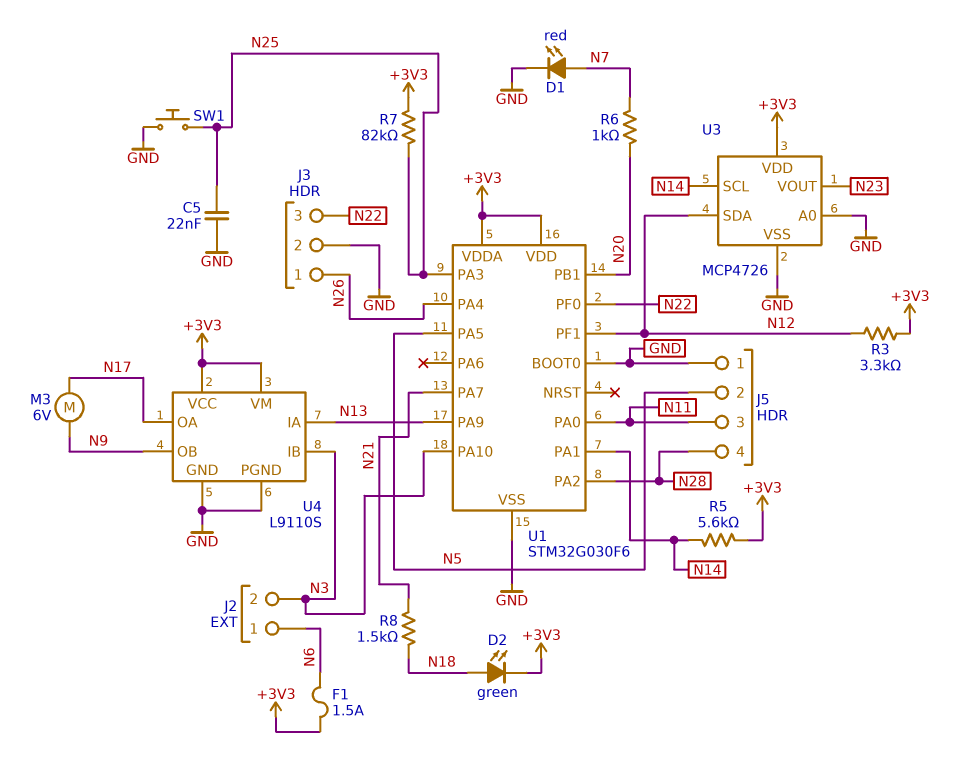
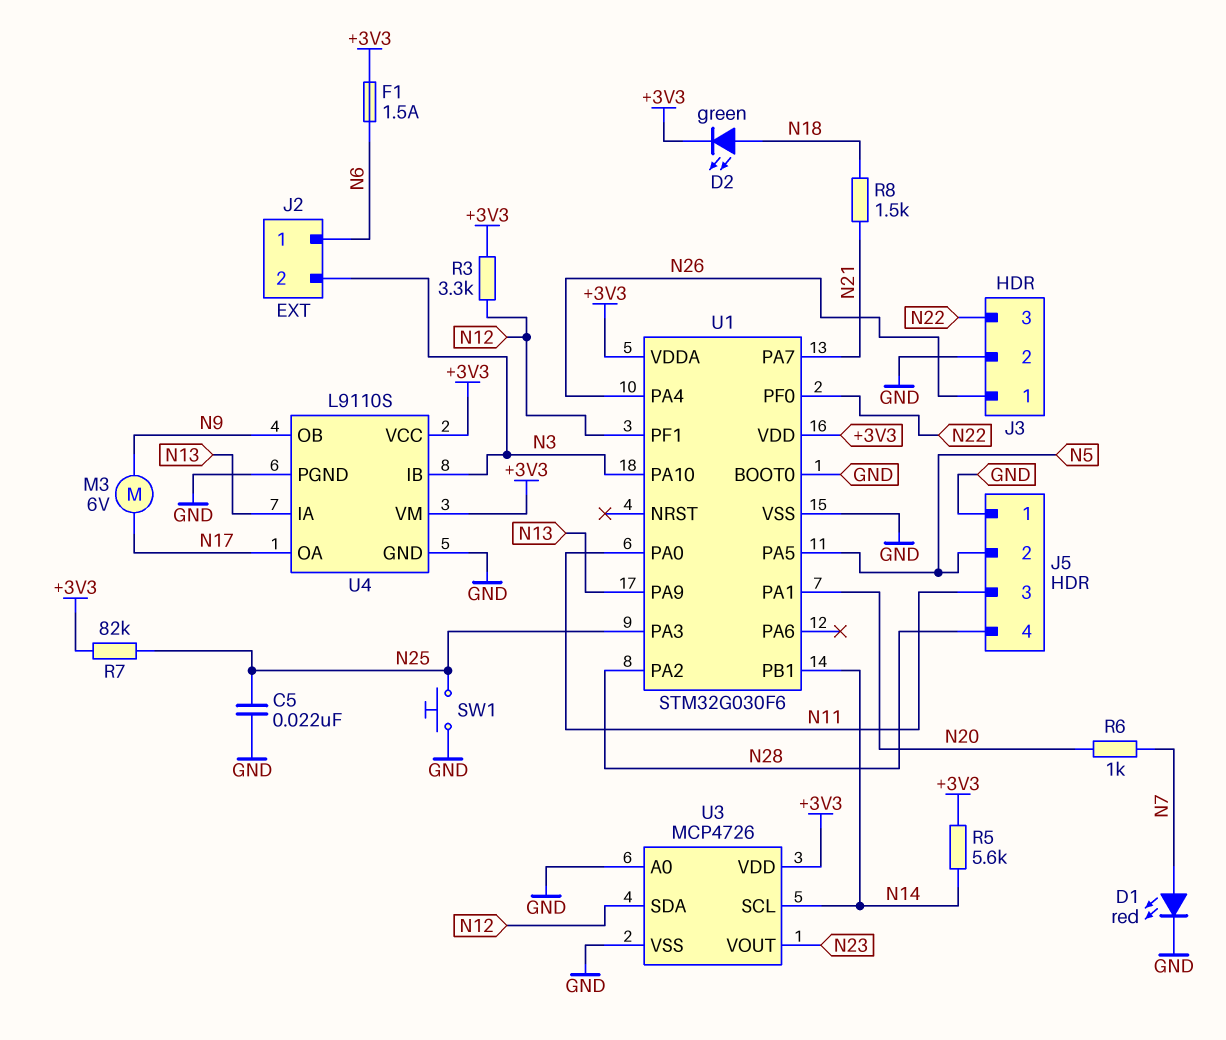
U1 pin PA1: N14 -> N20
U1 pin PB1: N20 -> N14

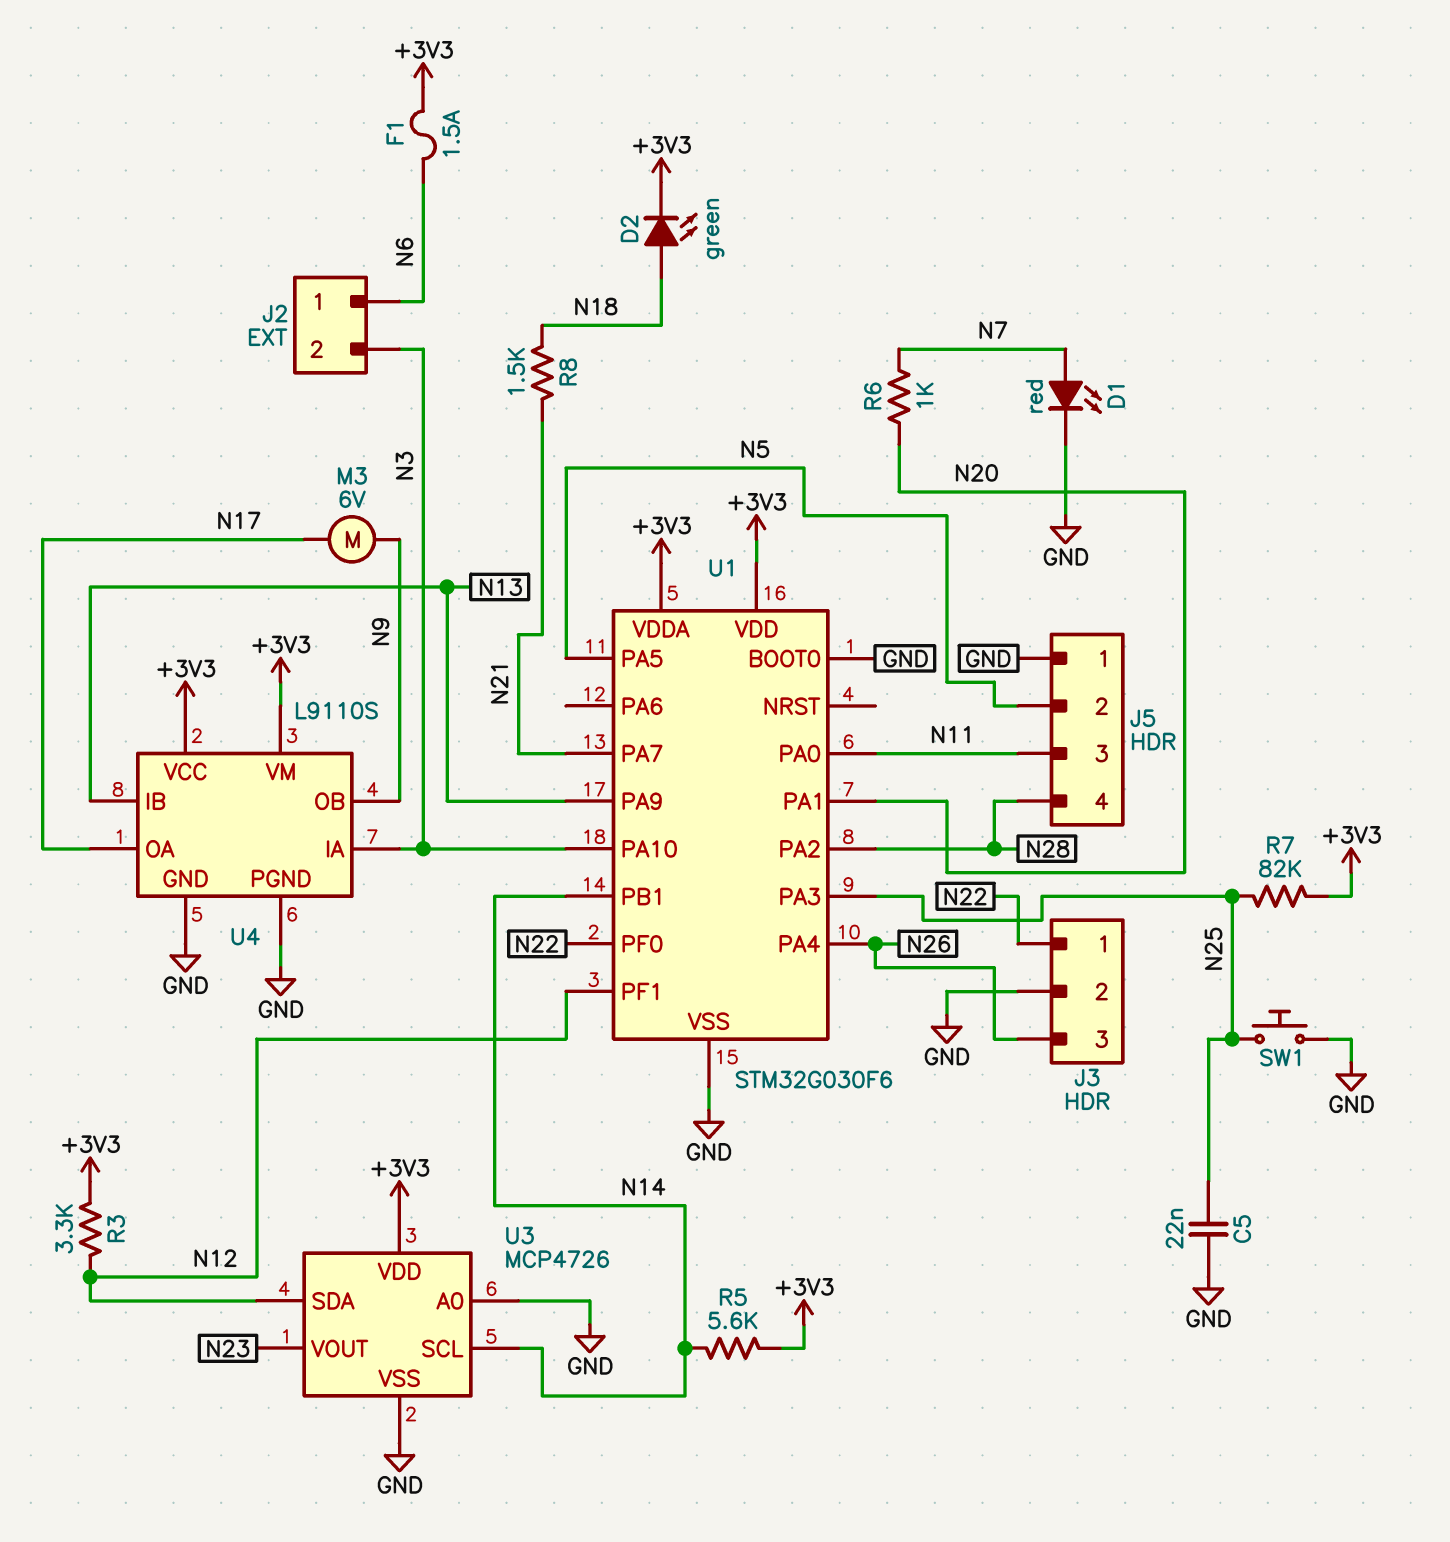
J3 pin 1: N26 -> N22
J3 pin 3: N22 -> N26
U4 pin IA: N13 -> N3
U4 pin IB: N3 -> N13

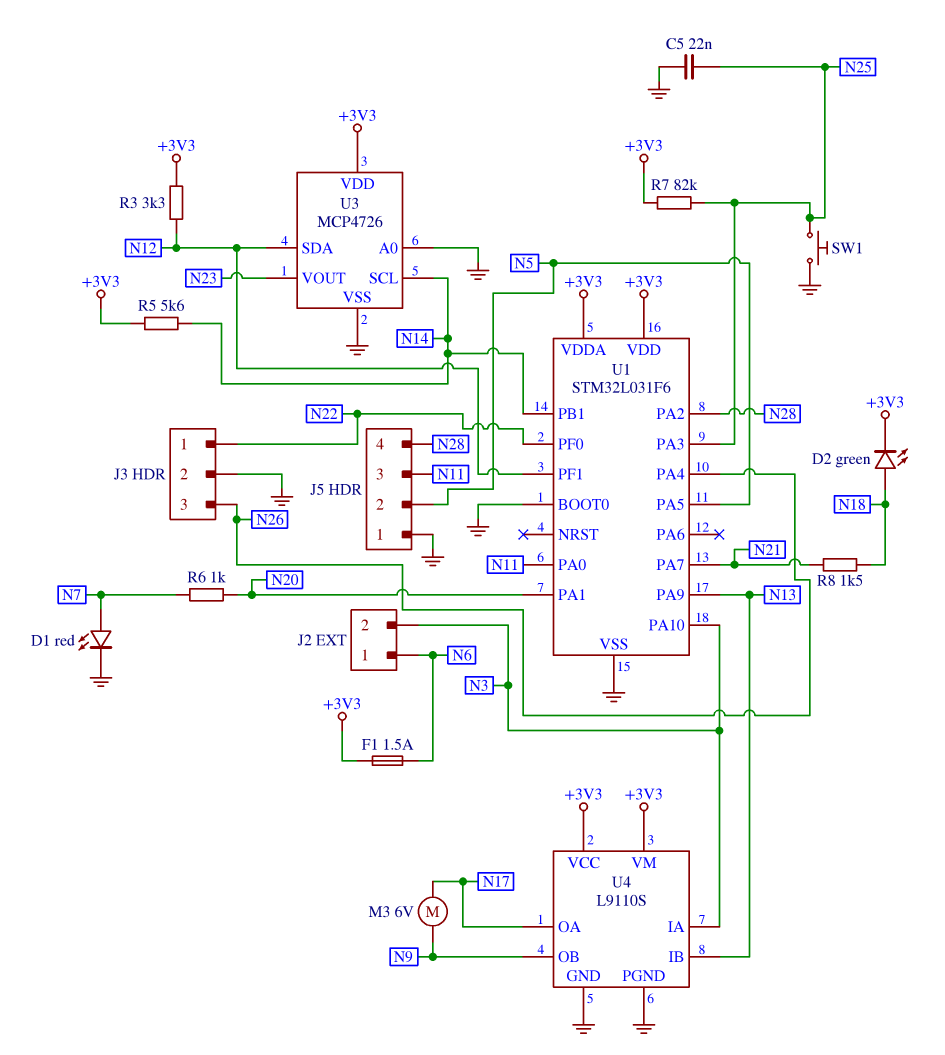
U1: STM32G030F6 -> STM32L031F6

